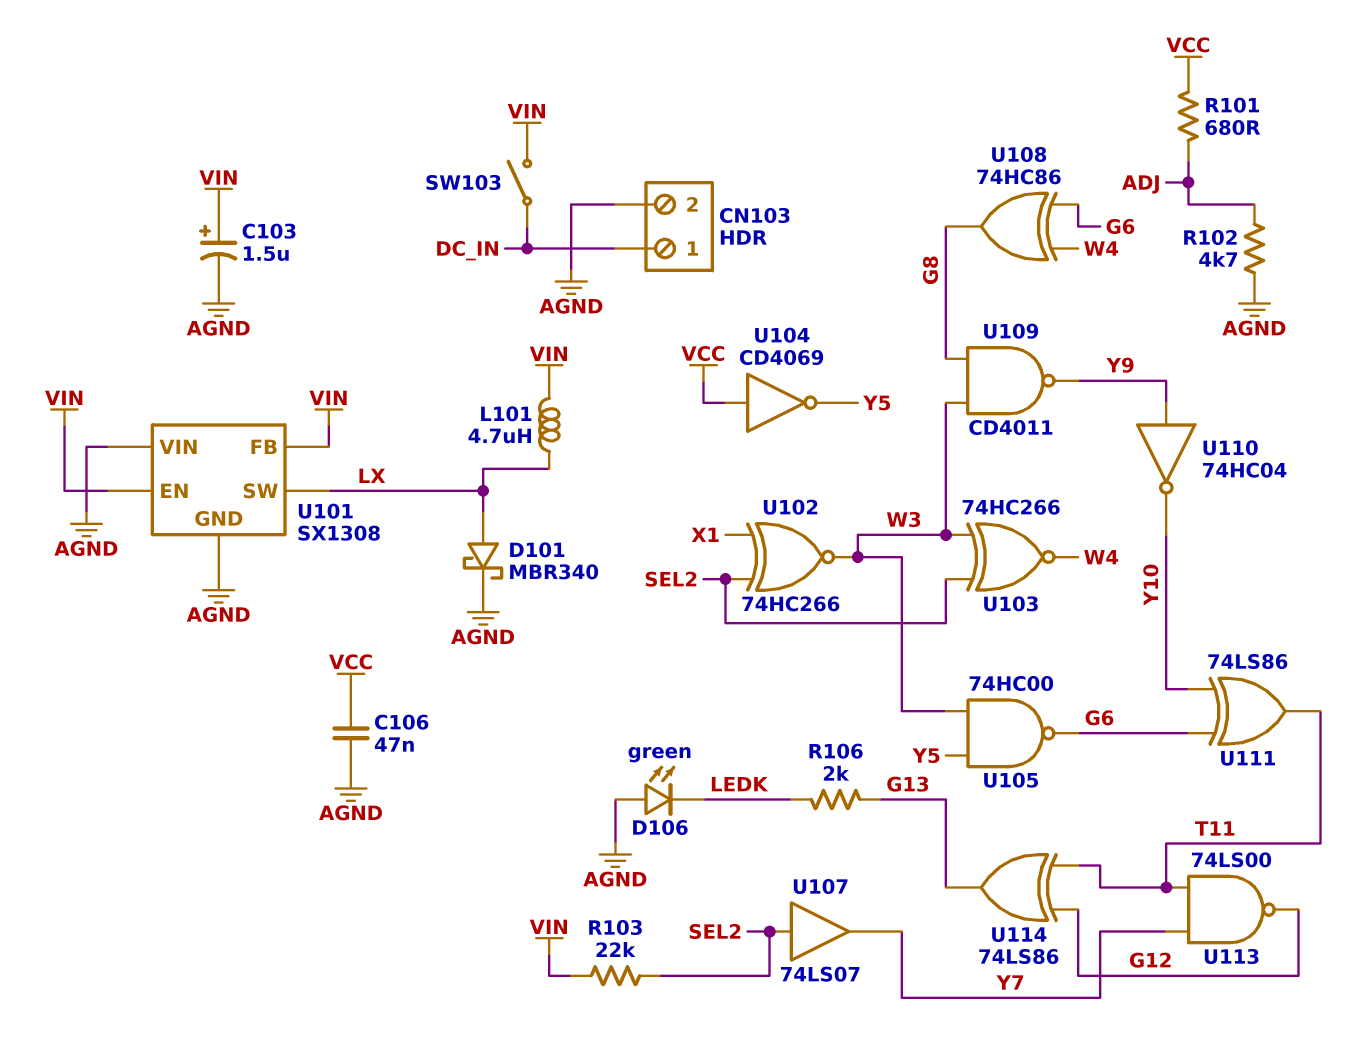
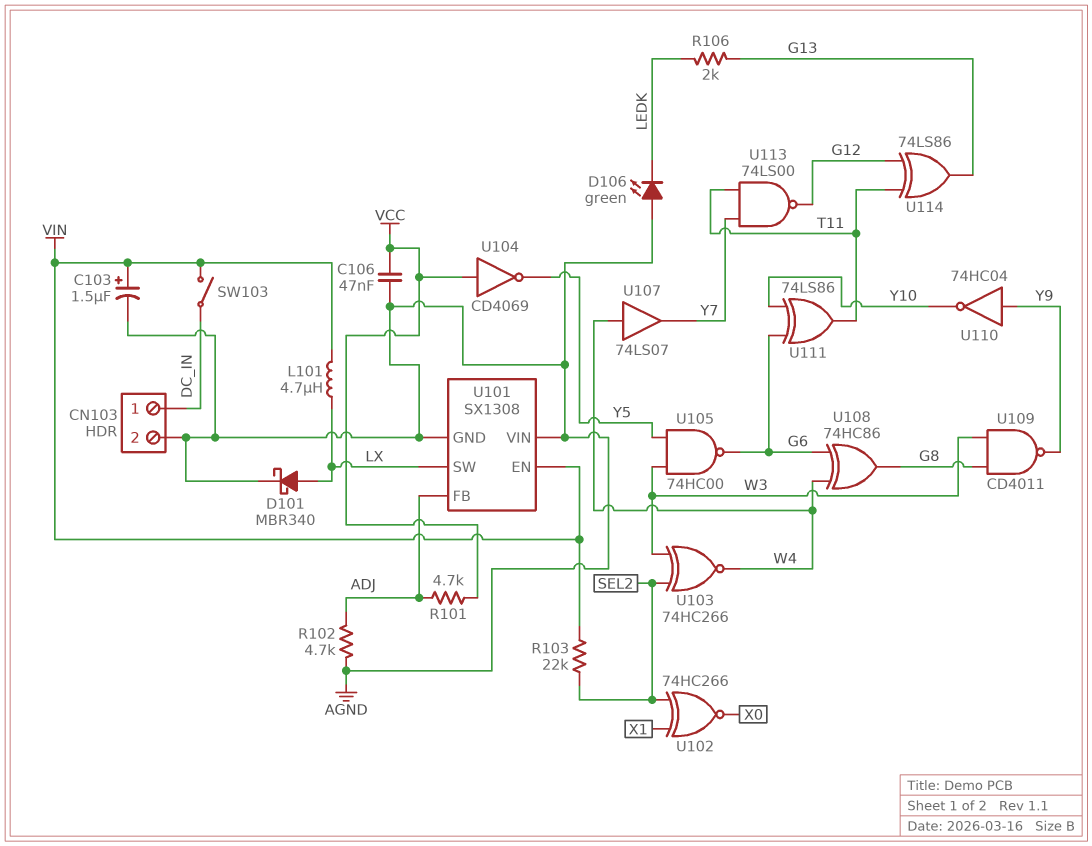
R101: 680 (ADJ, VCC) -> 4.7k (ADJ, VCC)
U101 pin FB: VIN -> ADJ
U102: XNOR 74HC266 (in SEL2, in X1, out W3) -> XNOR 74HC266 (in SEL2, in X1, out X0)
U107: buffer 74LS07 (in SEL2, out Y7) -> buffer 74LS07 (in W4, out Y7)

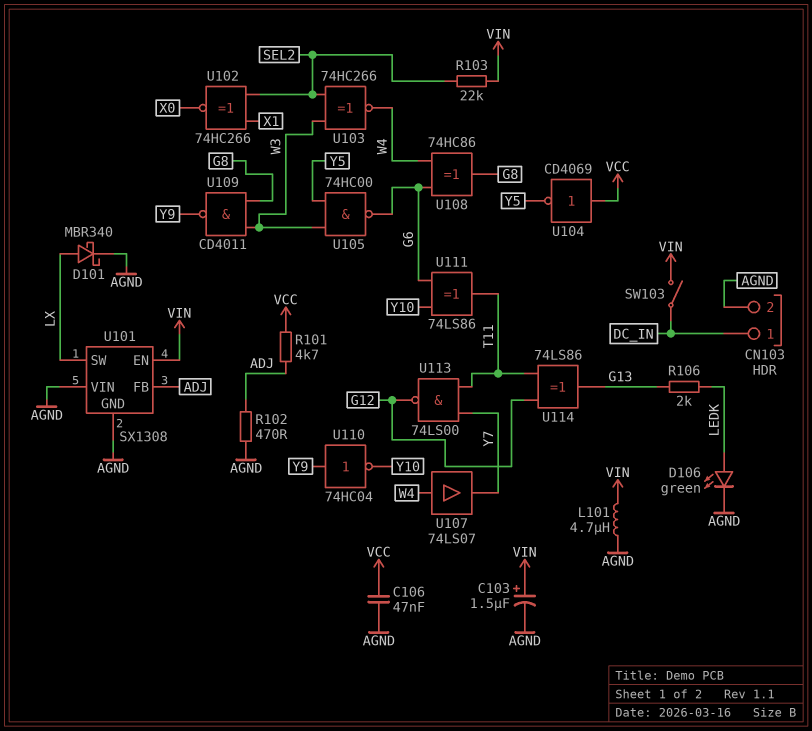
D106: LED green (A AGND, K LEDK) -> LED green (A LEDK, K AGND)
L101: 4.7uH (LX, VIN) -> 4.7uH (AGND, VIN)
R102: 4.7k (ADJ, AGND) -> 470 (ADJ, AGND)

